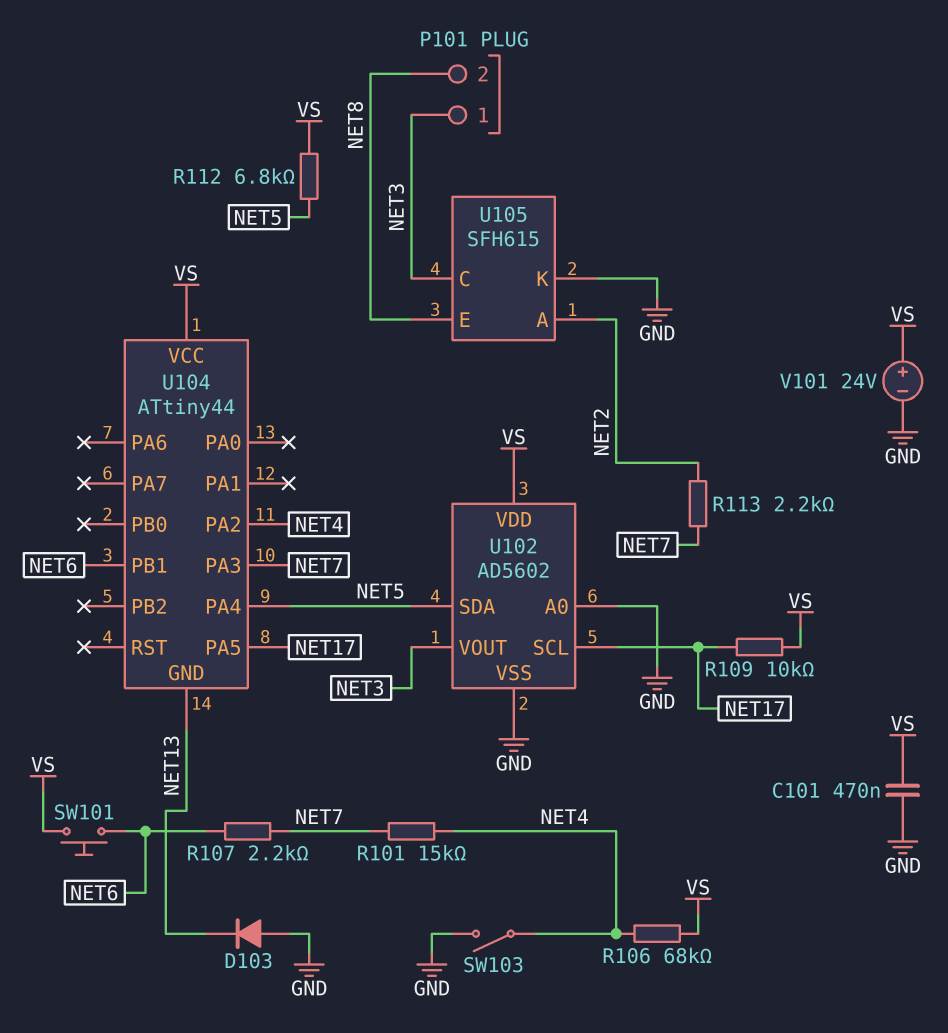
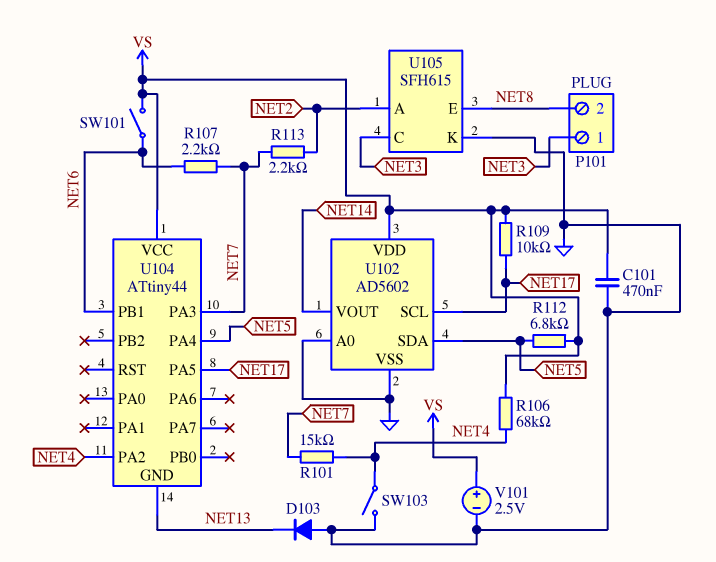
SW101: button (NET6, VS) -> switch (NET6, VS)
U102 pin VOUT: NET3 -> NET14
V101: 24V (plus VS, minus GND) -> 2.5V (plus VS, minus GND)

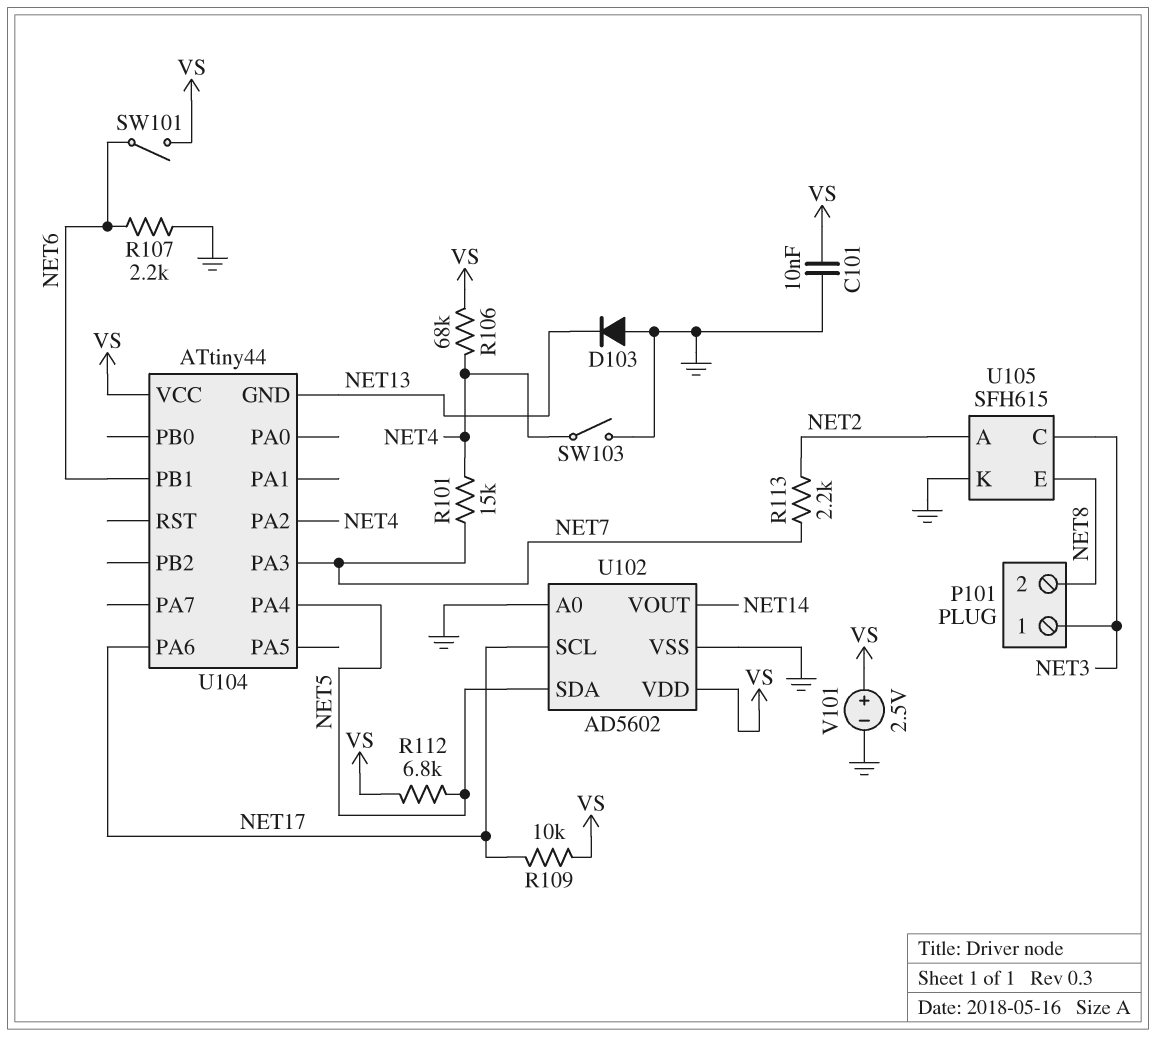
C101: 470nF (GND, VS) -> 10nF (GND, VS)
R107: 2.2k (NET6, NET7) -> 2.2k (GND, NET6)
U104 pin PA5: NET17 -> none
U104 pin PA6: none -> NET17

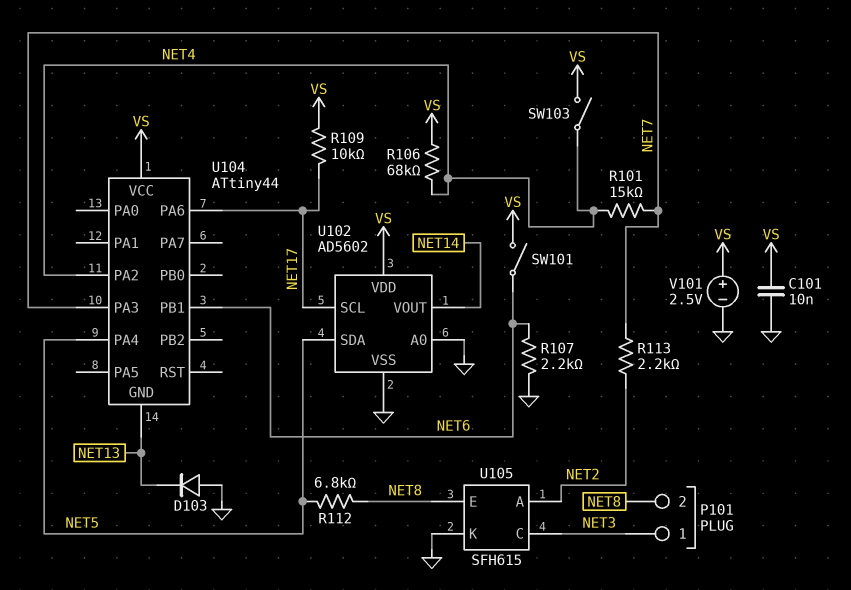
R112: 6.8k (NET5, VS) -> 6.8k (NET5, NET8)
SW103: switch (GND, NET4) -> switch (NET4, VS)

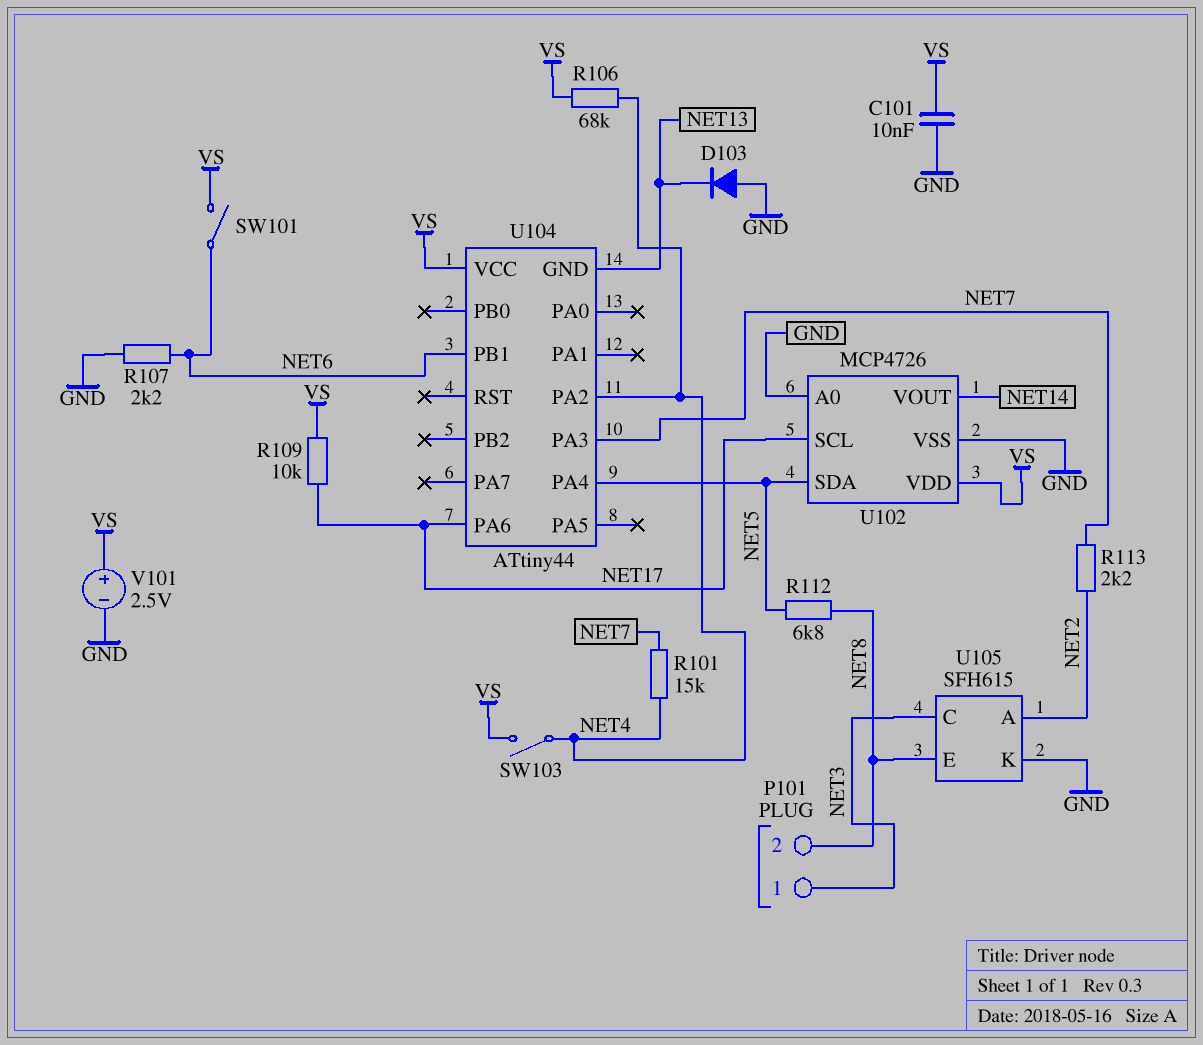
U102: AD5602 -> MCP4726

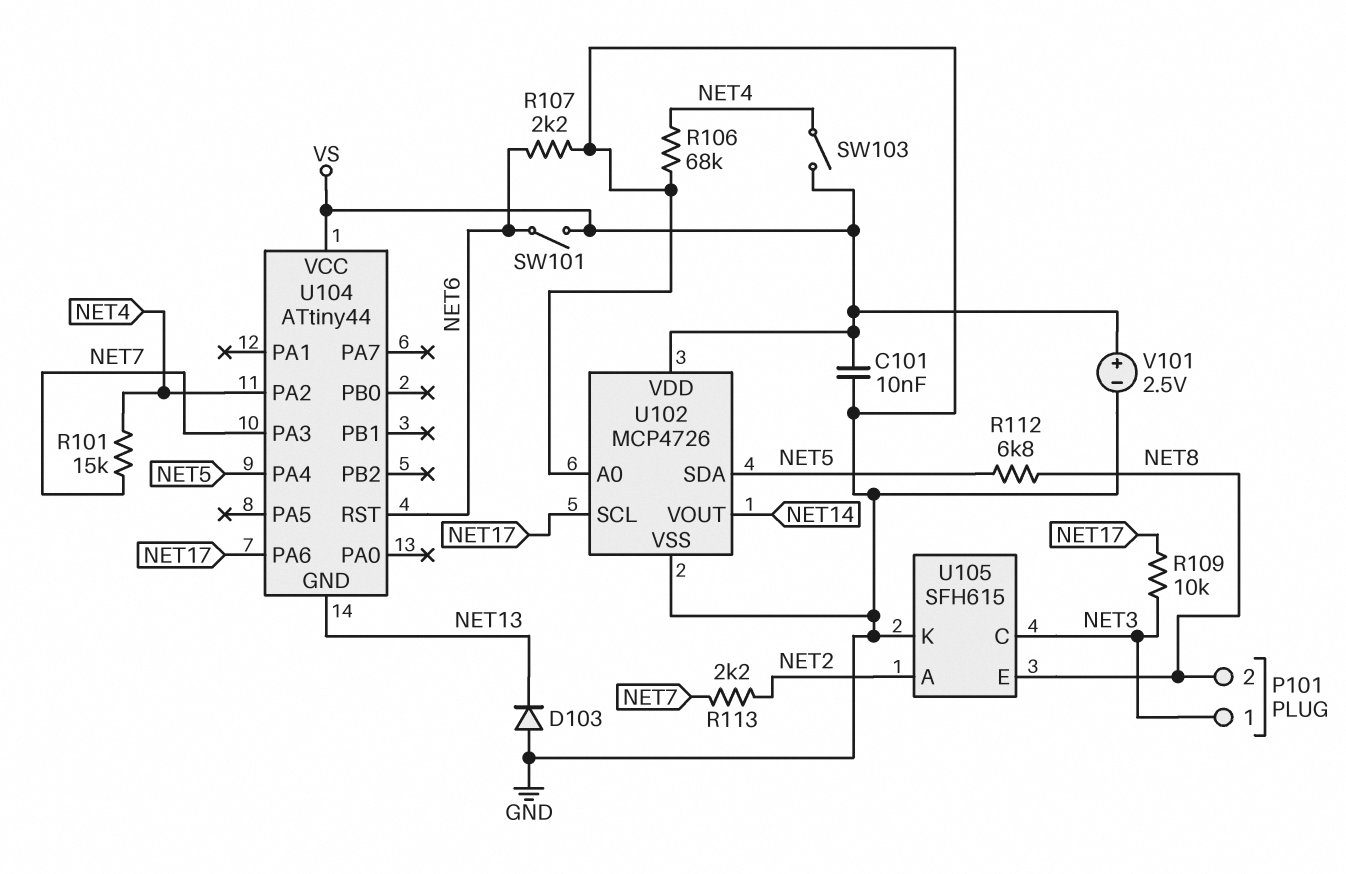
R106: 68k (NET4, VS) -> 68k (GND, NET4)
R109: 10k (NET17, VS) -> 10k (NET3, NET17)
U104 pin PB1: NET6 -> none
U104 pin RST: none -> NET6

